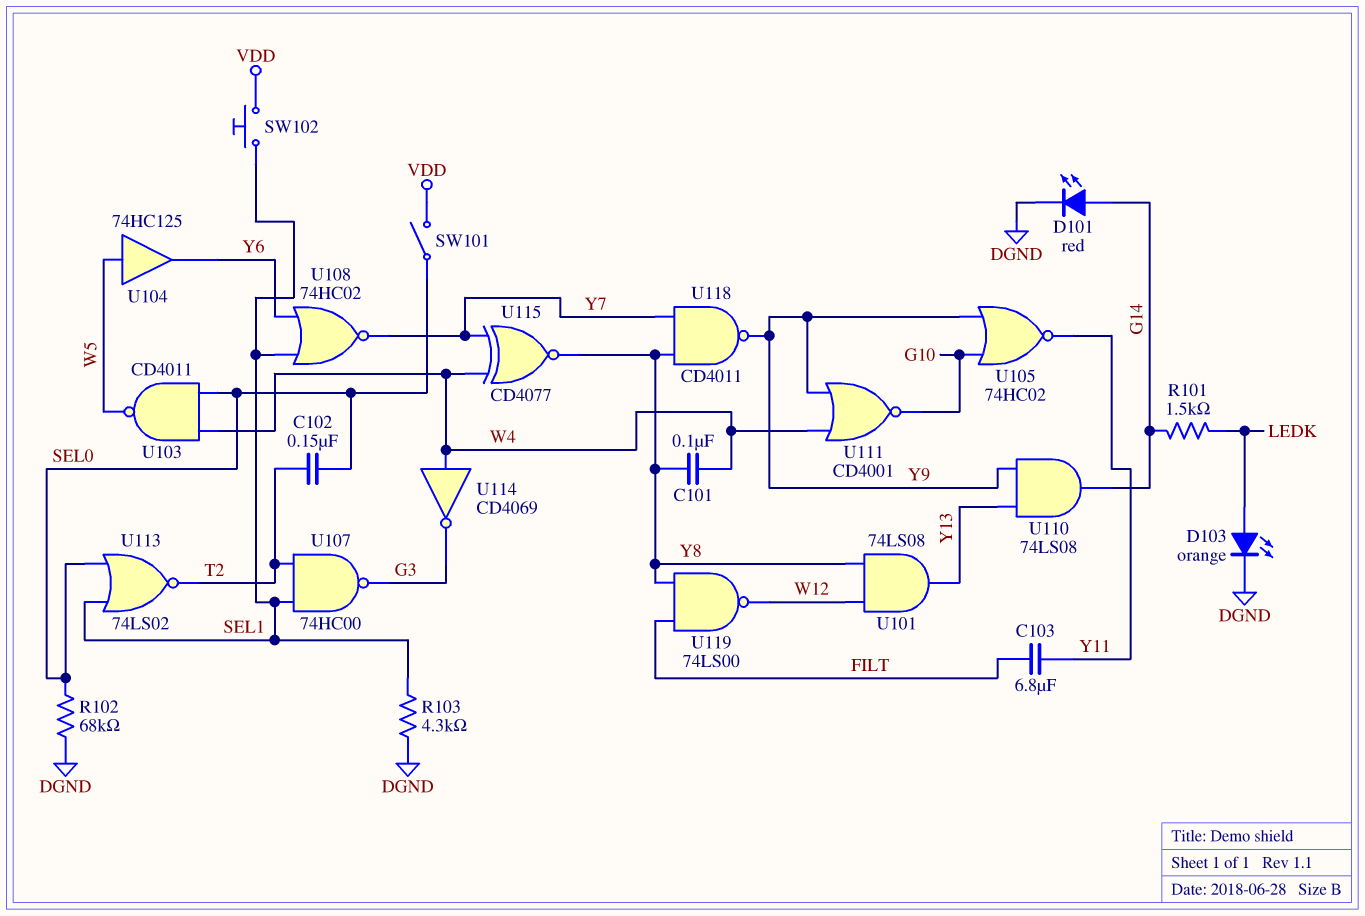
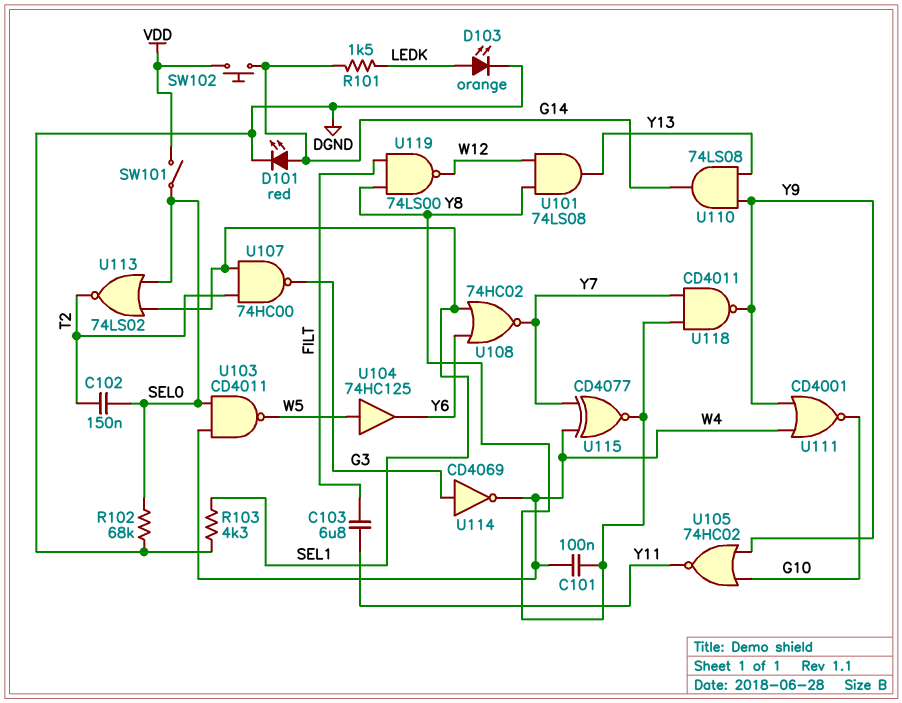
SW102: button (SEL1, VDD) -> button (G14, VDD)
U114: NOT CD4069 (in W4, out G3) -> NOT CD4069 (in G3, out W4)

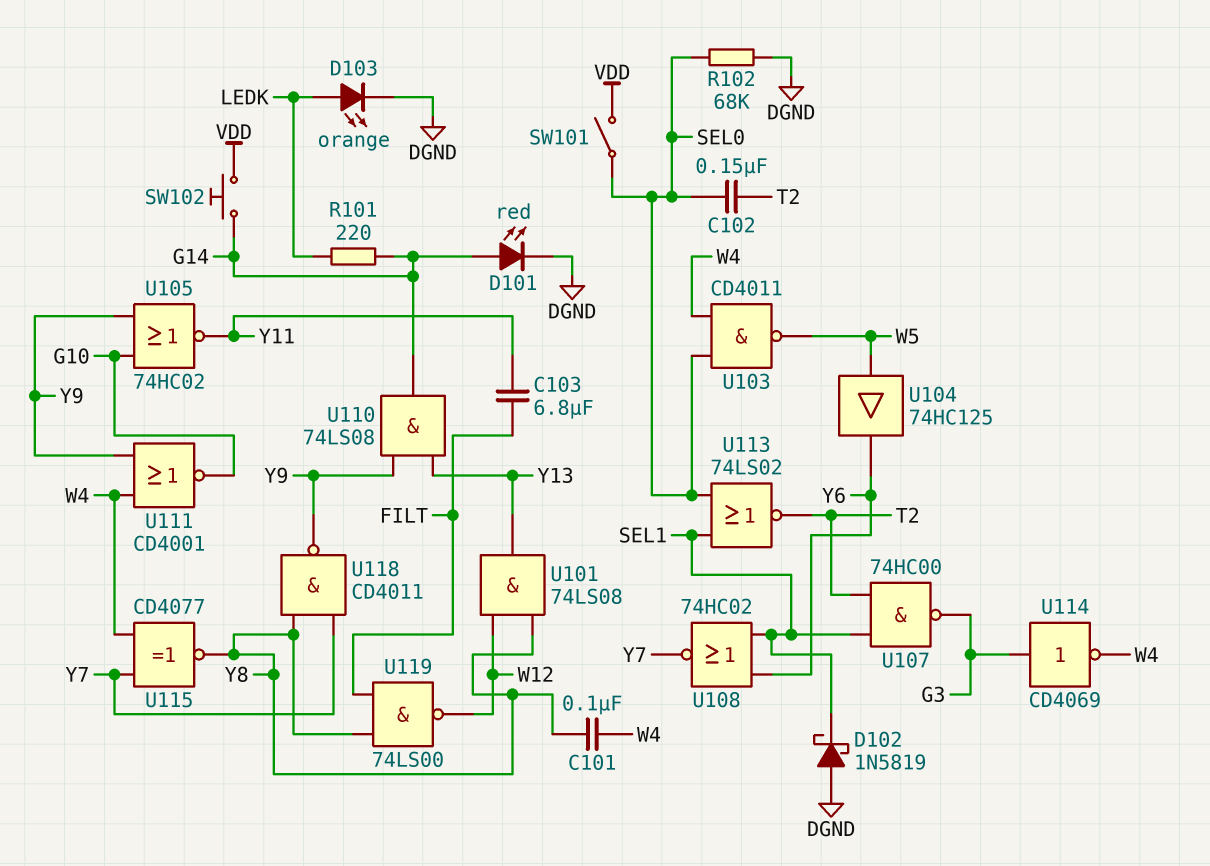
D102: none -> schottky 1N5819 (A DGND, K SEL1)
R101: 1.5k (G14, LEDK) -> 220 (G14, LEDK)
R103: 4.3k (DGND, SEL1) -> none

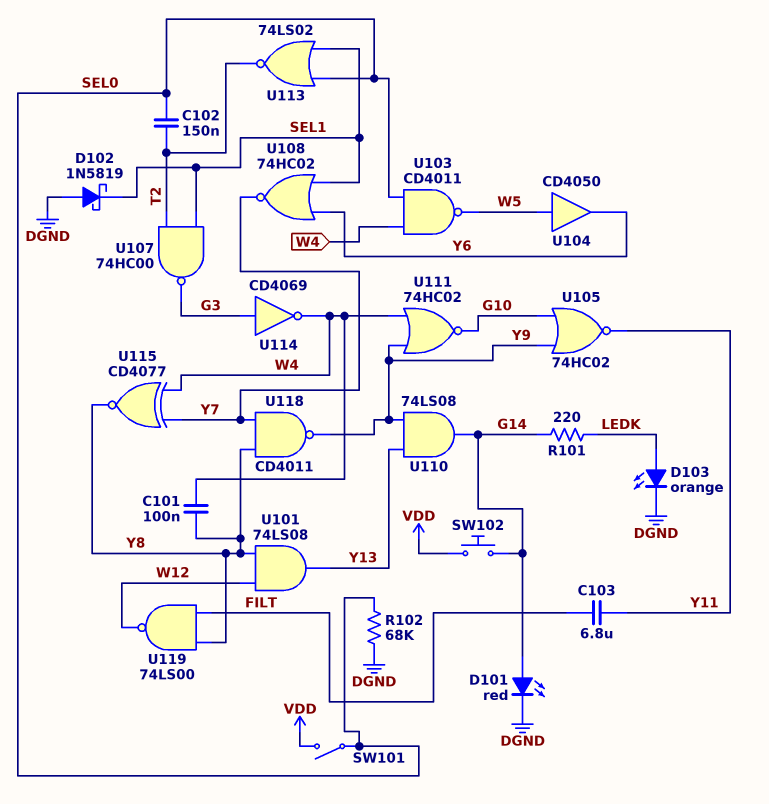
U104: buffer 74HC125 (in W5, out Y6) -> buffer CD4050 (in W5, out Y6)
U111: NOR CD4001 (in W4, in Y9, out G10) -> NOR 74HC02 (in W4, in Y9, out G10)

